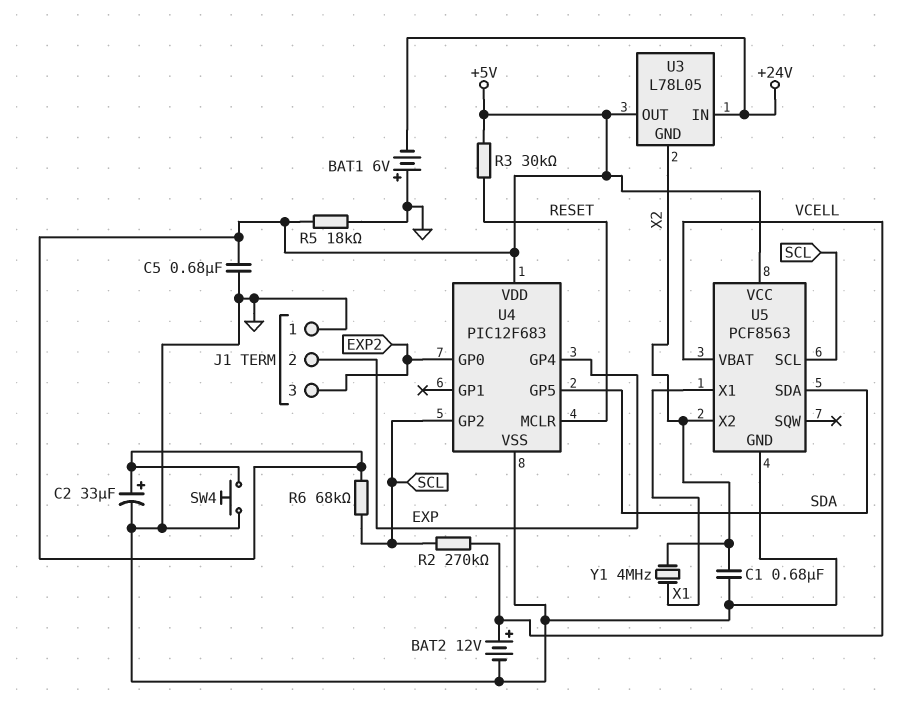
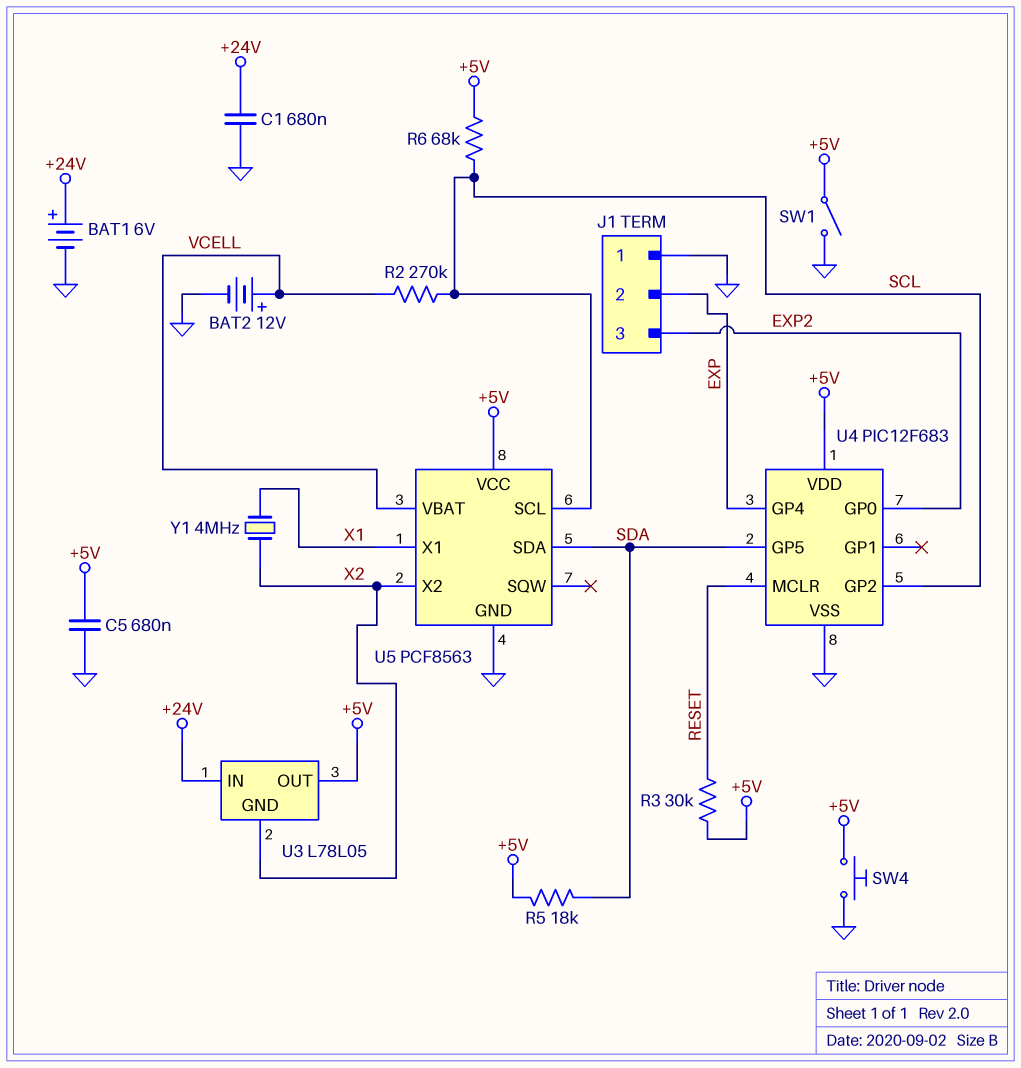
BAT1: 6V (plus GND, minus +24V) -> 6V (plus +24V, minus GND)
C1: 680nF (GND, X2) -> 680nF (+24V, GND)
C2: 33uF (plus +5V, minus GND) -> none
R5: 18k (+5V, GND) -> 18k (+5V, SDA)
SW1: none -> switch (+5V, GND)

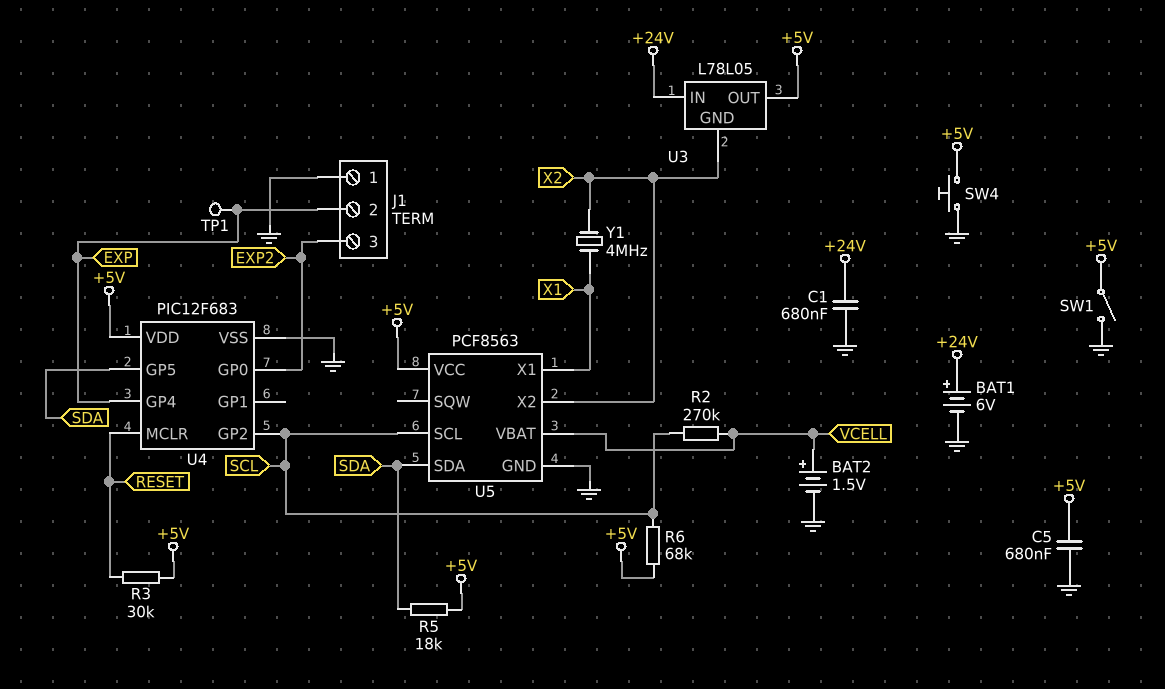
BAT2: 12V (plus VCELL, minus GND) -> 1.5V (plus VCELL, minus GND)
TP1: none -> test point (EXP)

